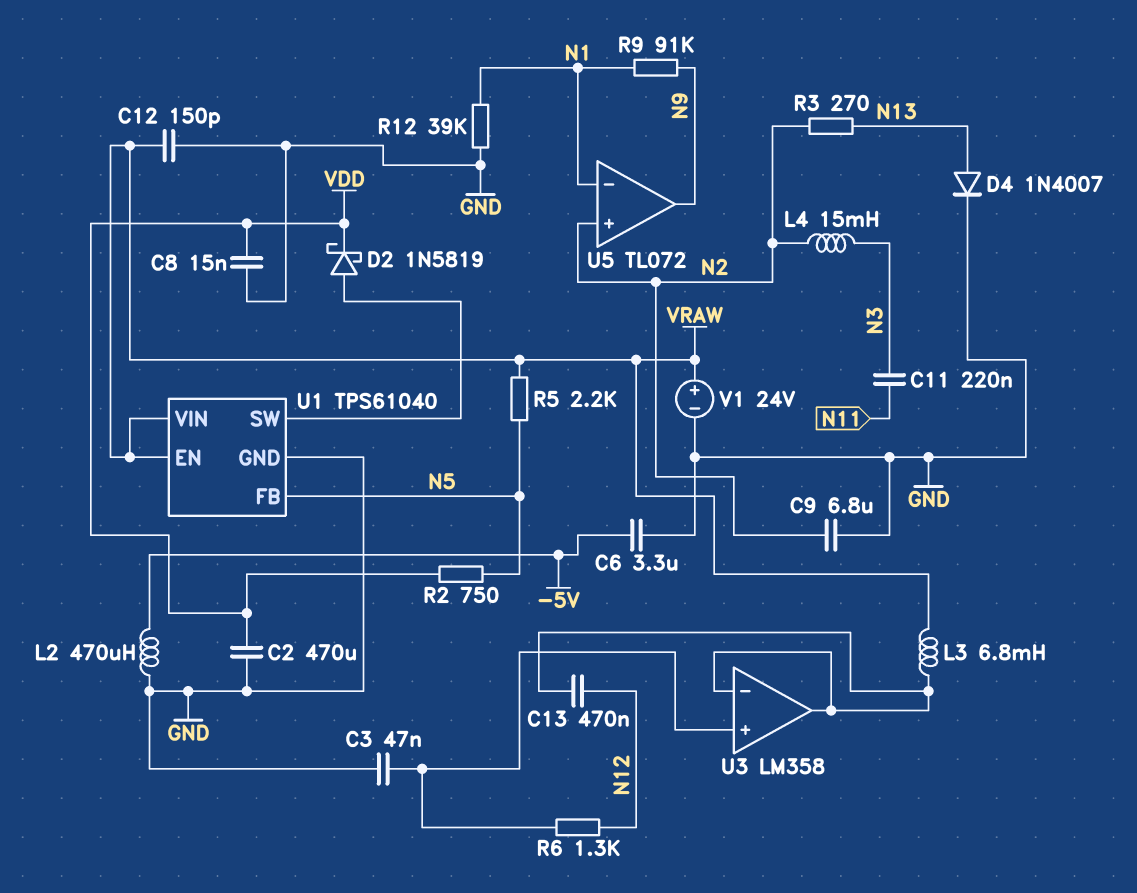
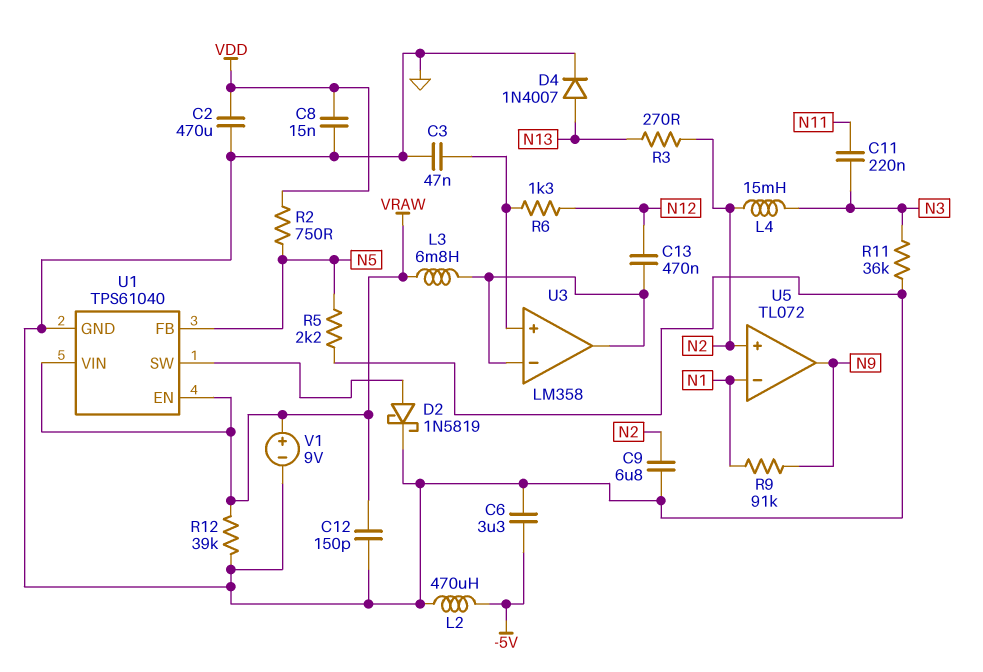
D2: schottky 1N5819 (A U1/SW, K VDD) -> schottky 1N5819 (A U1/SW, K GND)
R5: 2.2k (N5, VRAW) -> 2.2k (GND, N5)
R11: none -> 36k (GND, N3)
R12: 39k (GND, N1) -> 39k (GND, VRAW)
V1: 24V (plus VRAW, minus GND) -> 9V (plus VRAW, minus GND)

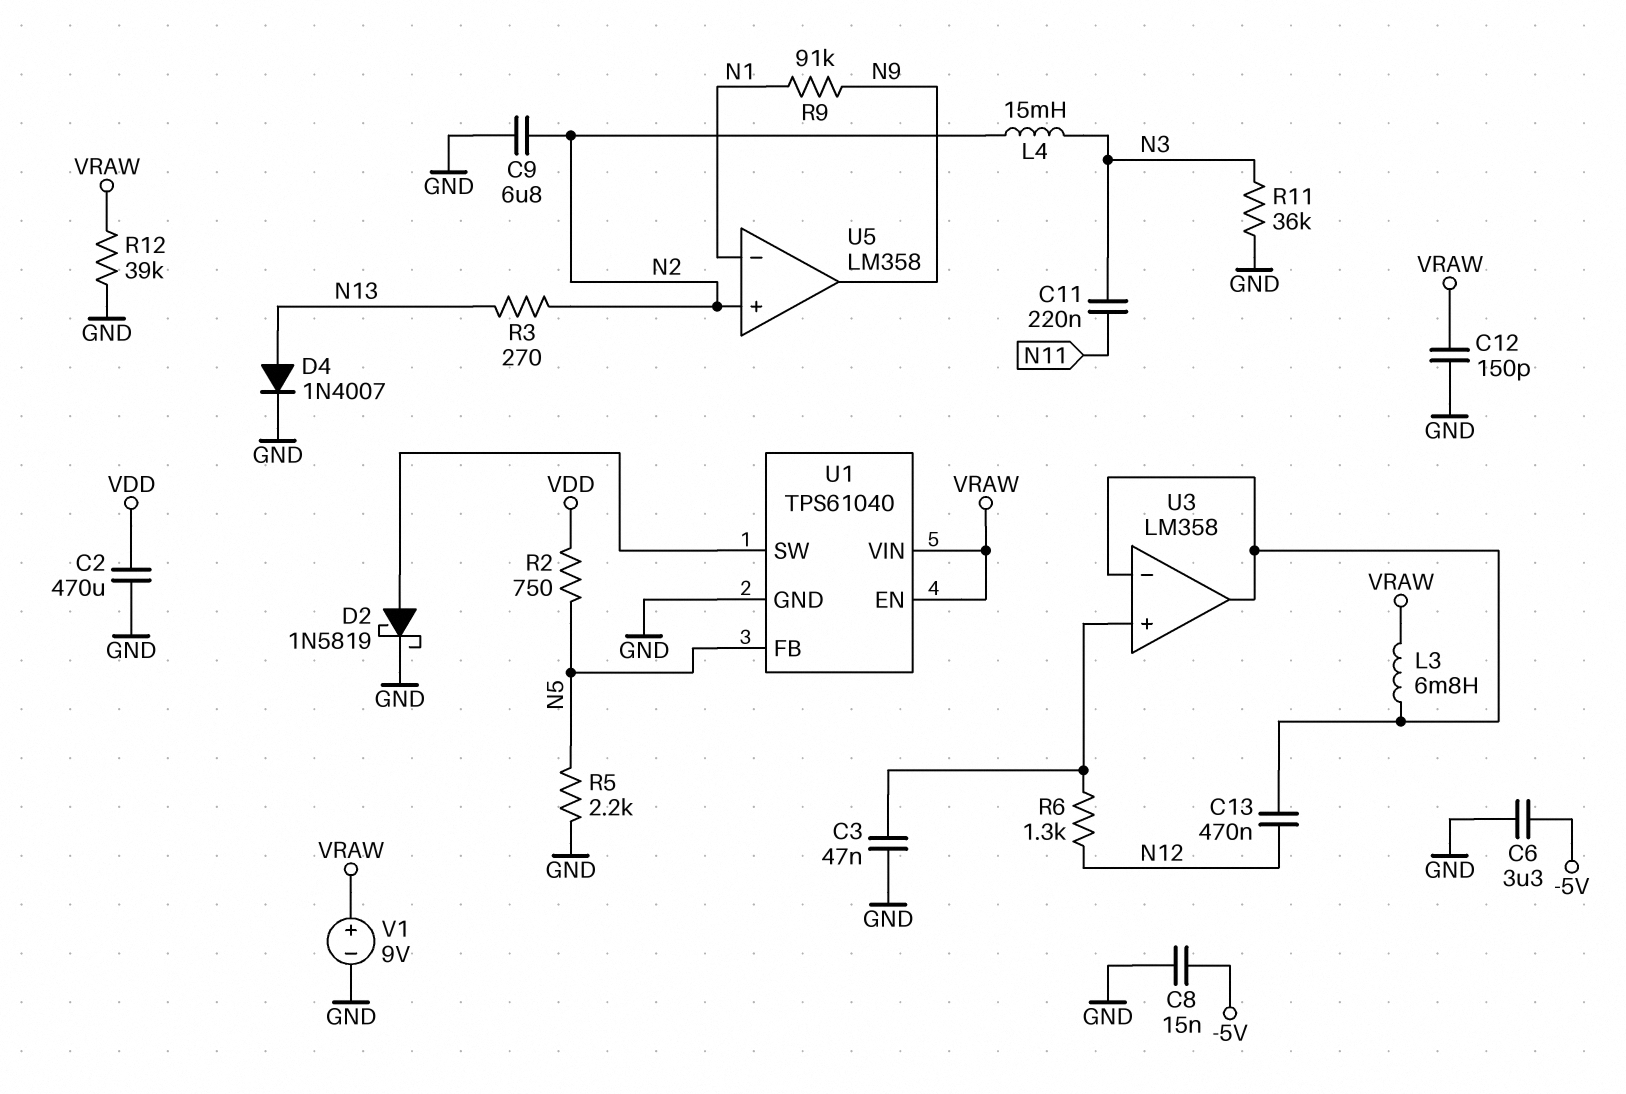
C8: 15nF (GND, VDD) -> 15nF (-5V, GND)
L2: 470uH (-5V, GND) -> none
U5: TL072 -> LM358

